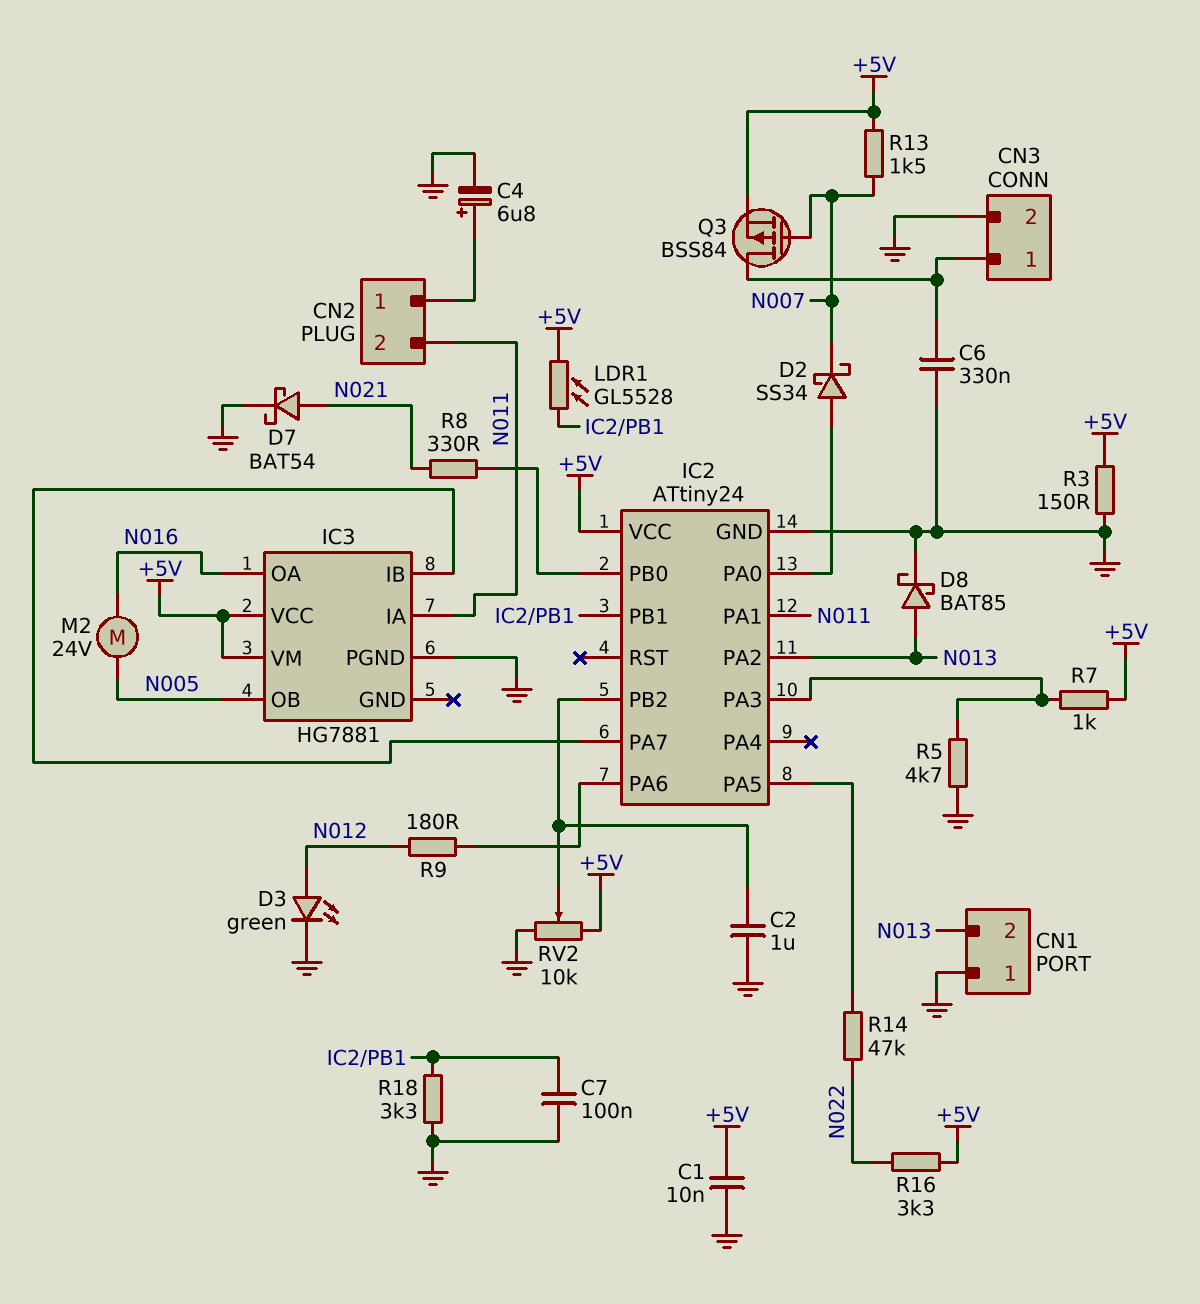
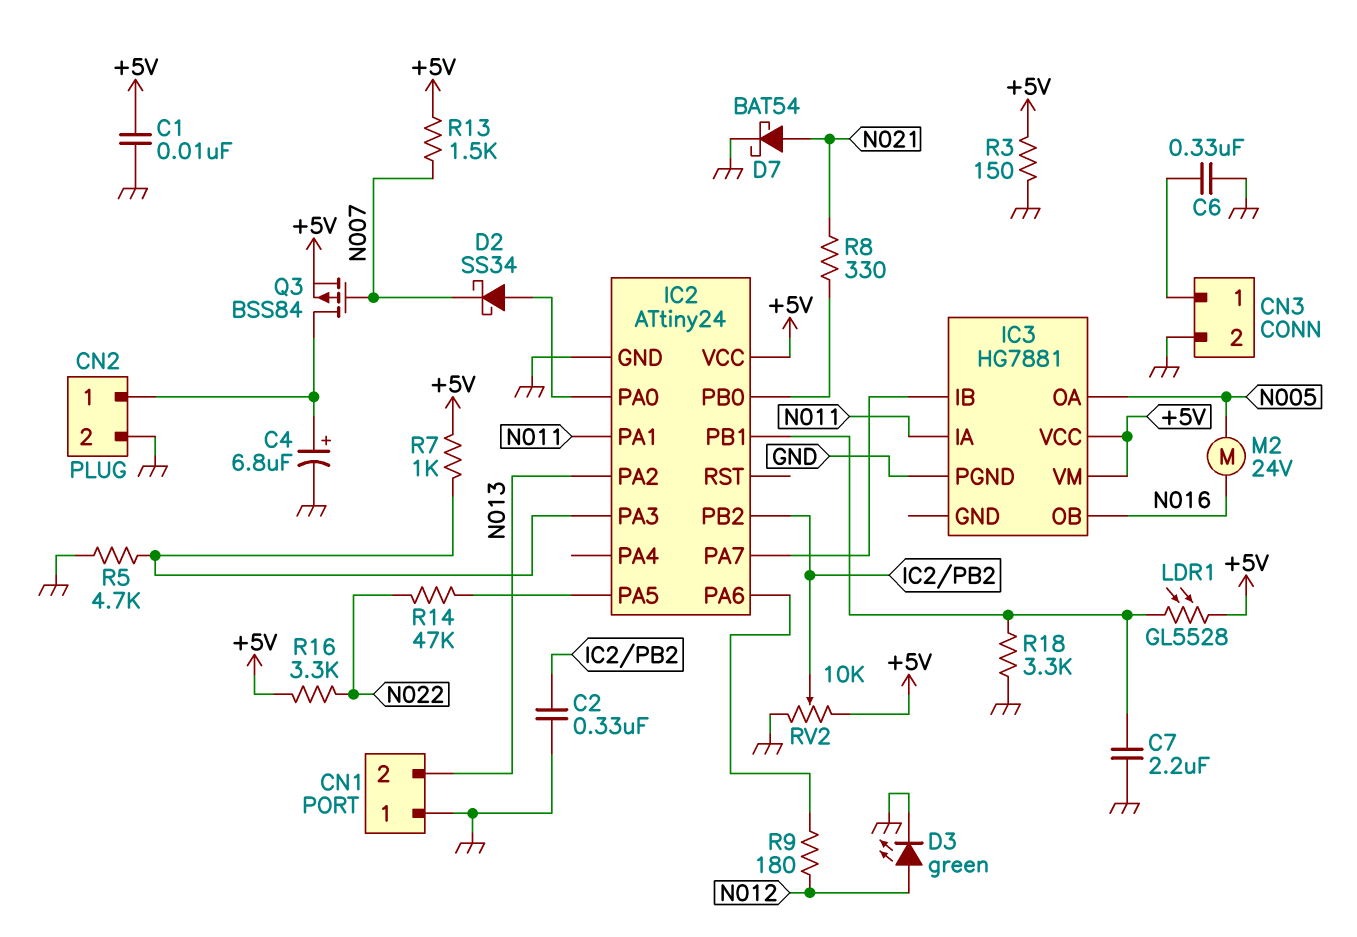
C2: 1uF (GND, IC2/PB2) -> 330nF (GND, IC2/PB2)
C7: 100nF (GND, IC2/PB1) -> 2.2uF (GND, IC2/PB1)
CN2 pin 2: N011 -> GND
D8: schottky BAT85 (A N013, K GND) -> none
IC3 pin OA: N016 -> N005
IC3 pin OB: N005 -> N016
Q3: PMOS BSS84 (G N007, D CN3/1, S +5V) -> PMOS BSS84 (G N007, D CN2/1, S +5V)

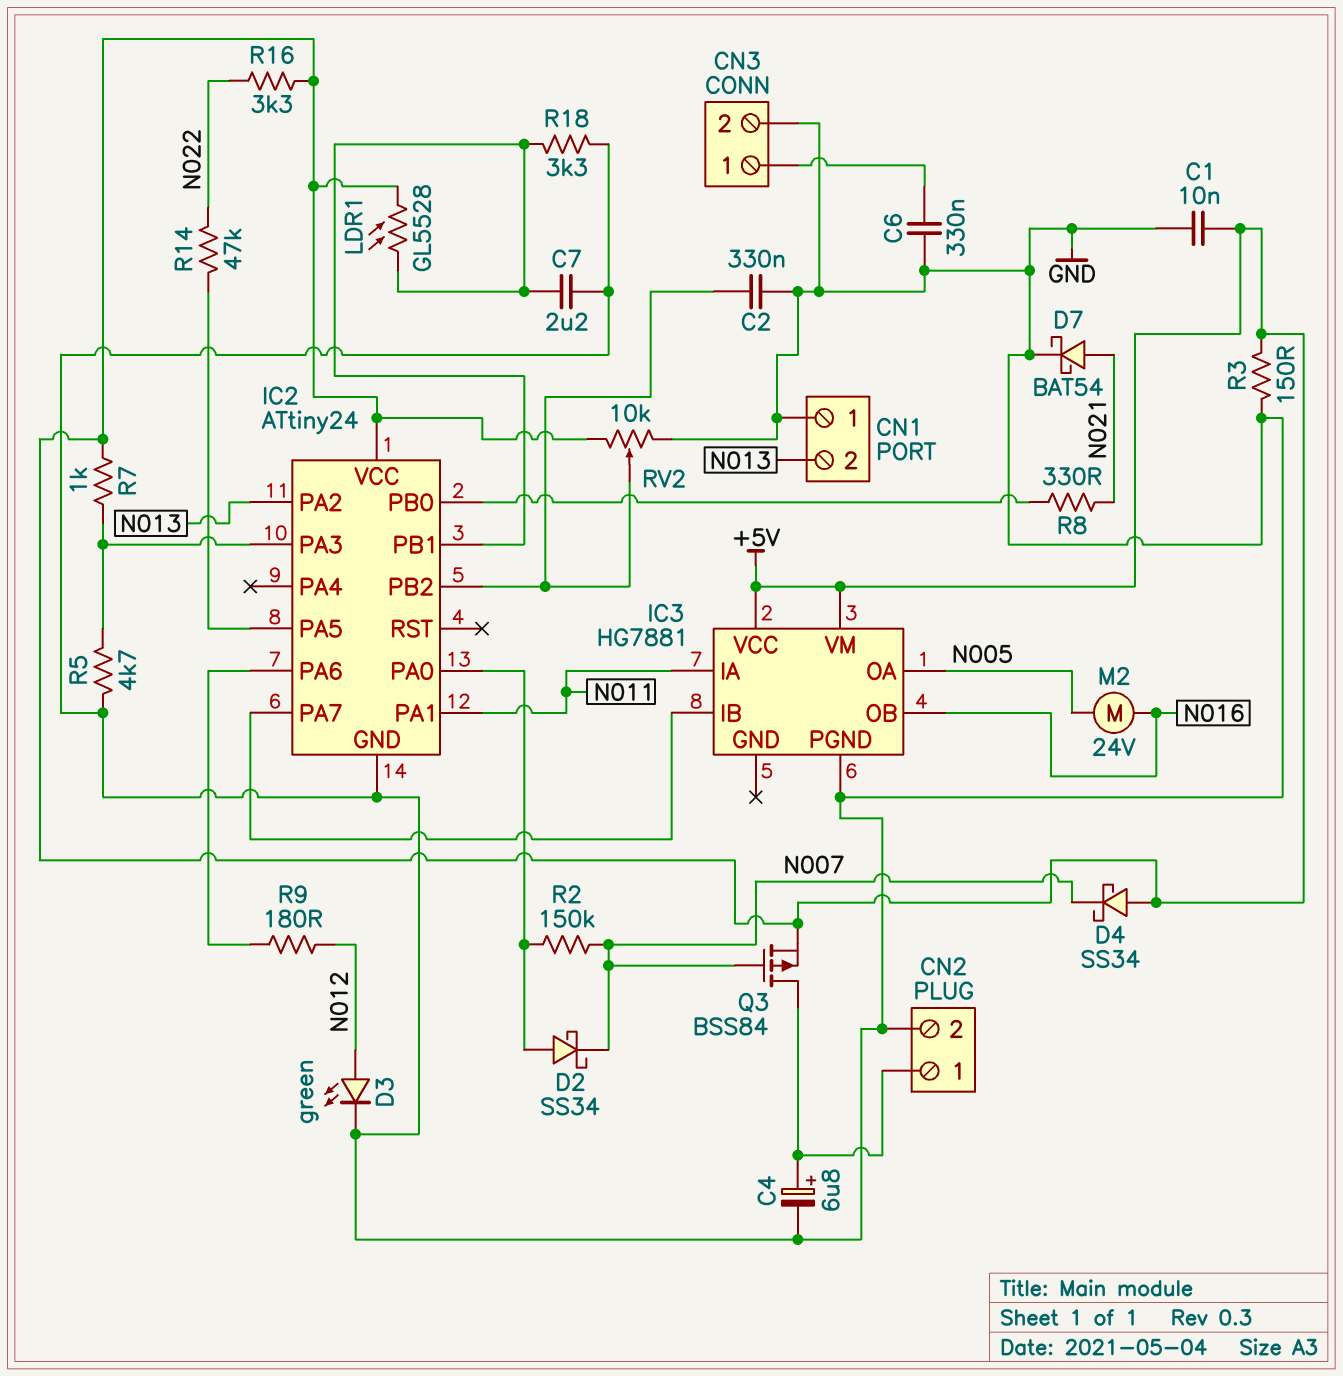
D4: none -> schottky SS34 (A +5V, K N007)
R2: none -> 150k (IC2/PA0, N007)
R13: 1.5k (+5V, N007) -> none

